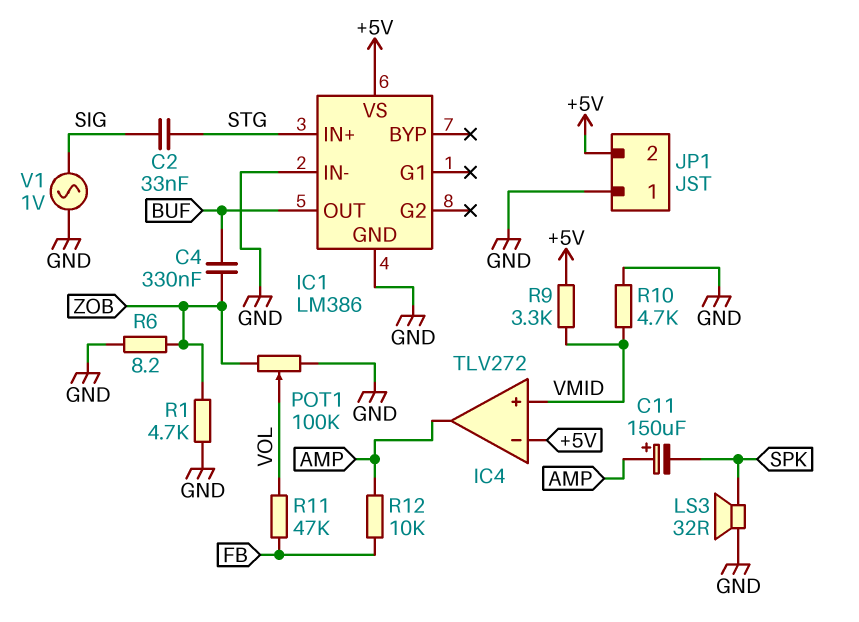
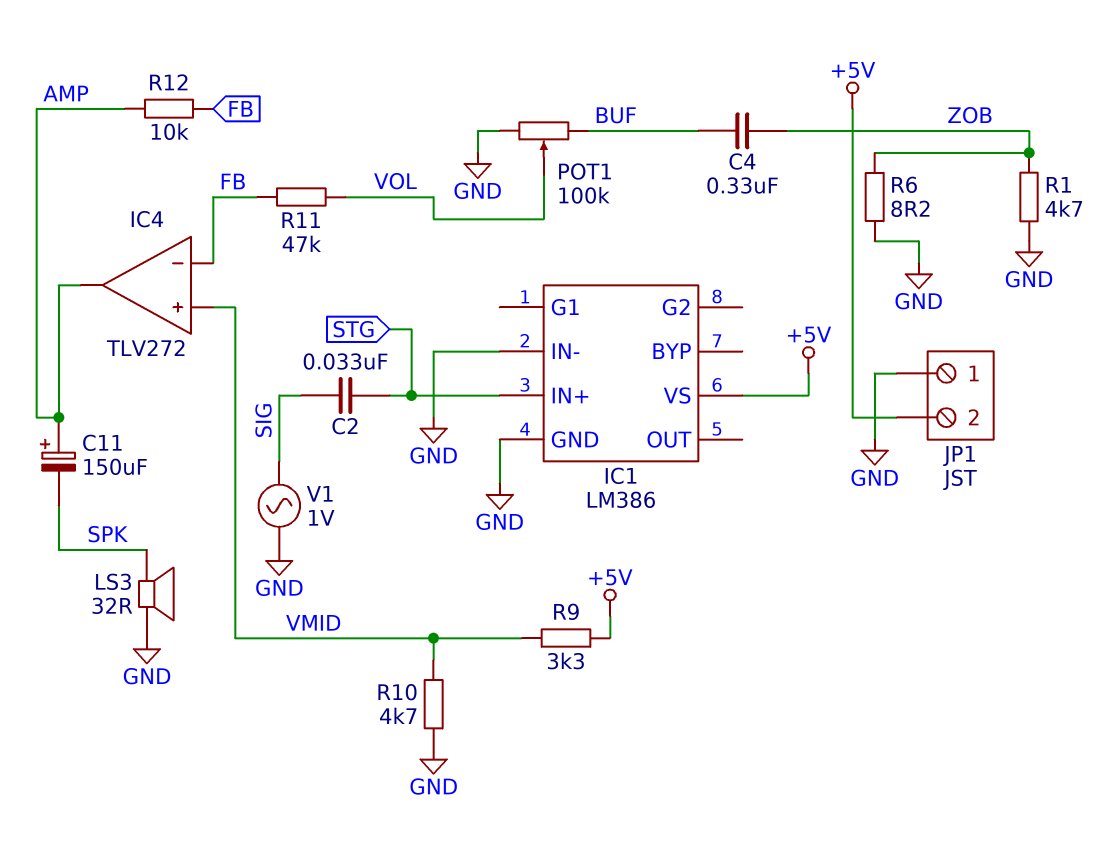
IC1 pin OUT: BUF -> none
IC4 pin in-: +5V -> FB
POT1: 100k (GND, ZOB, wiper VOL) -> 100k (BUF, GND, wiper VOL)

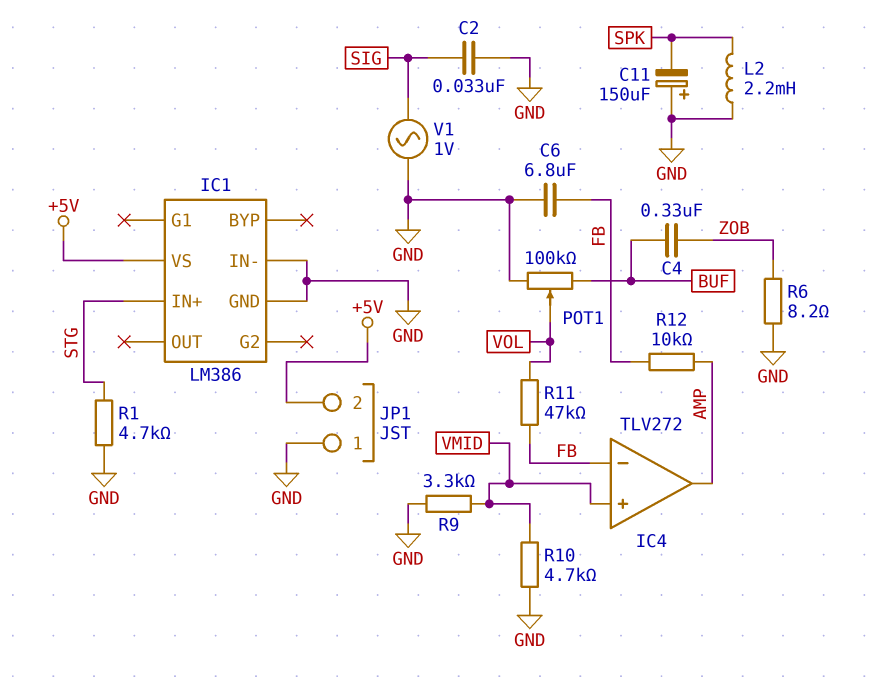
C2: 33nF (SIG, STG) -> 33nF (GND, SIG)
C6: none -> 6.8uF (FB, GND)
C11: 150uF (plus AMP, minus SPK) -> 150uF (plus GND, minus SPK)
L2: none -> 2.2mH (GND, SPK)
LS3: speaker 32R (GND, SPK) -> none
R1: 4.7k (GND, ZOB) -> 4.7k (GND, STG)
R9: 3.3k (+5V, VMID) -> 3.3k (GND, VMID)

